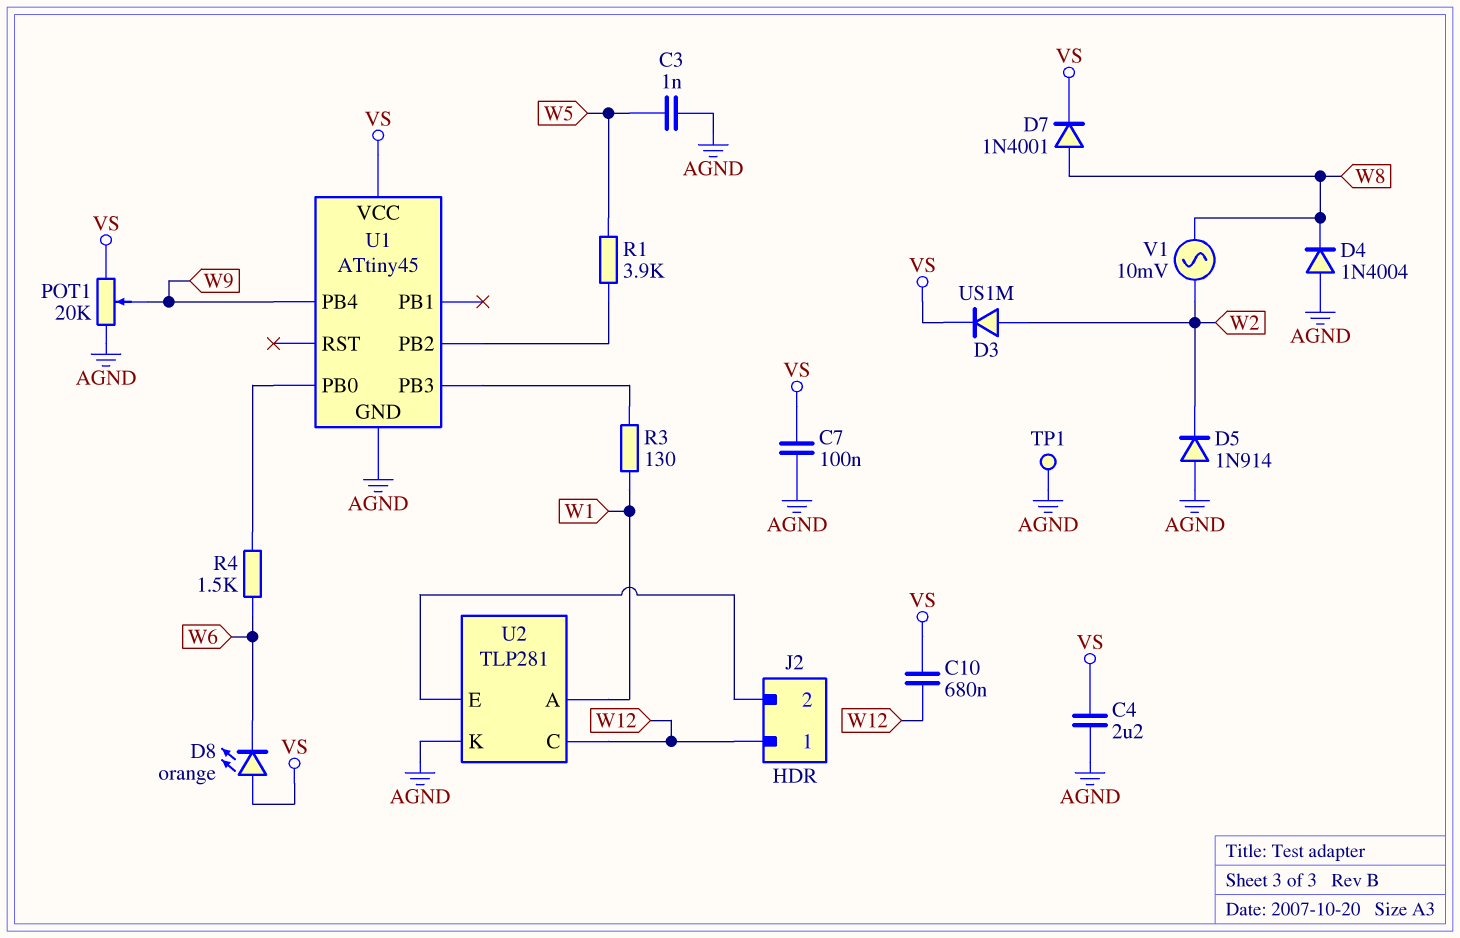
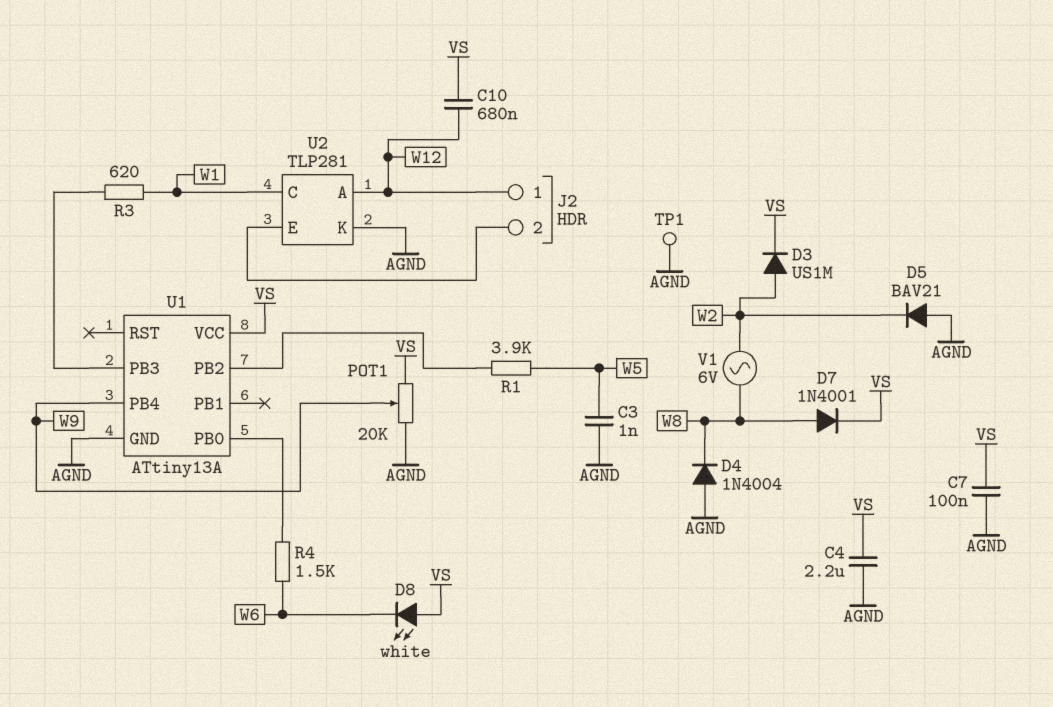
D5: diode 1N914 (A AGND, K W2) -> diode BAV21 (A AGND, K W2)
D8: LED orange (A VS, K W6) -> LED white (A VS, K W6)
R3: 130 (U1/PB3, W1) -> 620 (U1/PB3, W1)
U1: ATtiny45 -> ATtiny13A
U2 pin A: W1 -> W12
U2 pin C: W12 -> W1
V1: AC 10mV (W2, W8) -> AC 6V (W2, W8)

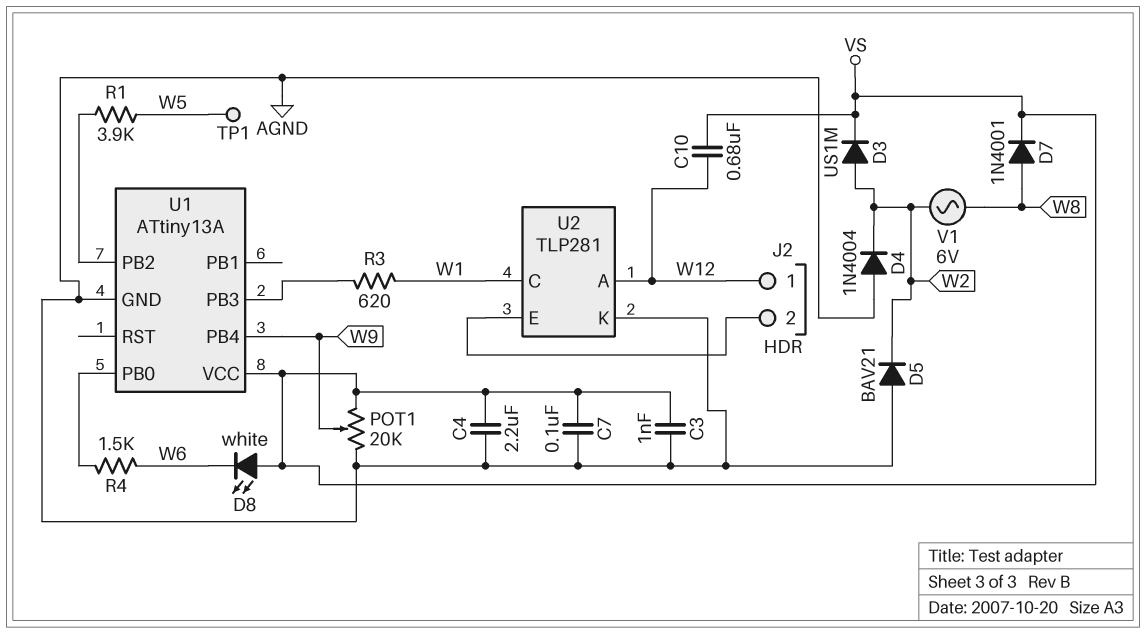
C3: 1nF (AGND, W5) -> 1nF (AGND, VS)
D4: diode 1N4004 (A AGND, K W8) -> diode 1N4004 (A AGND, K W2)
TP1: test point (AGND) -> test point (W5)

